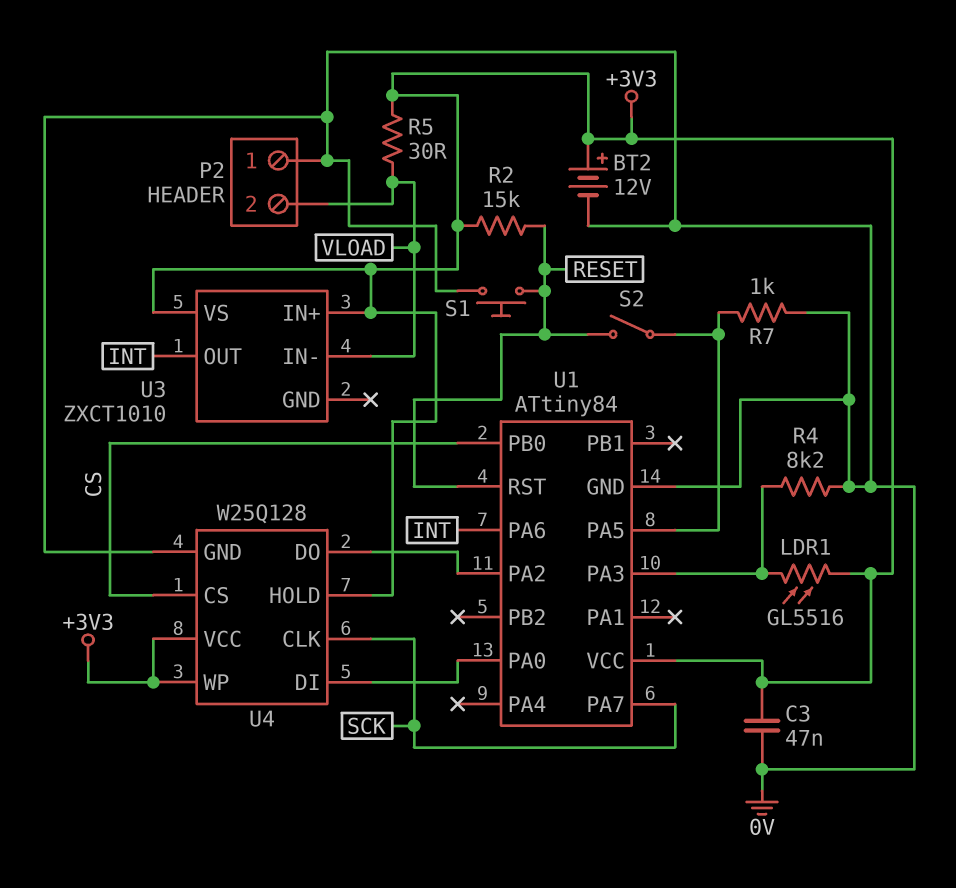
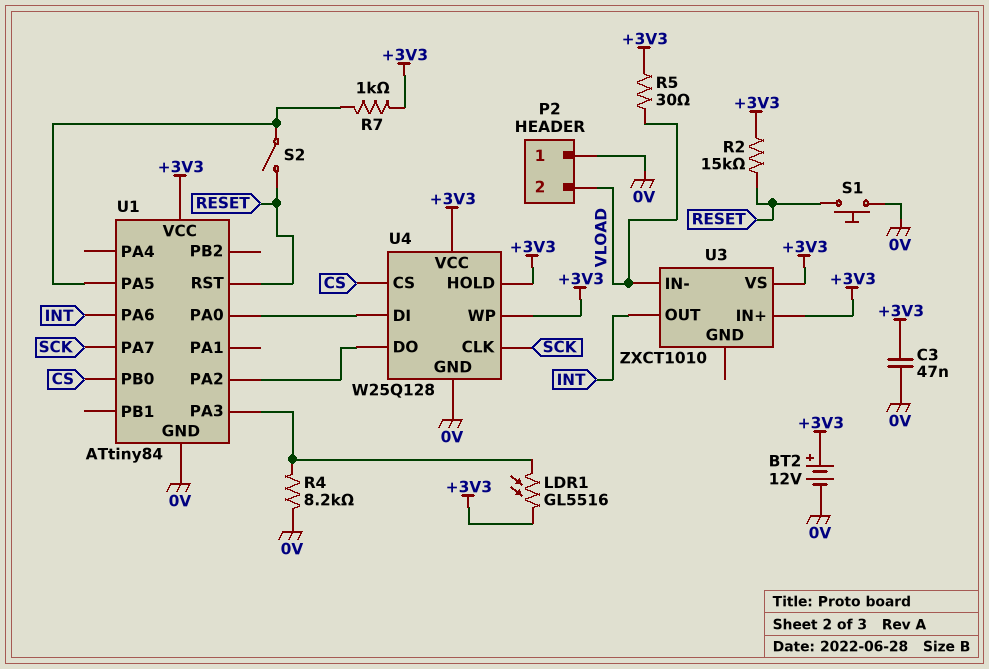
R7: 1k (0V, U1/PA5) -> 1k (+3V3, U1/PA5)

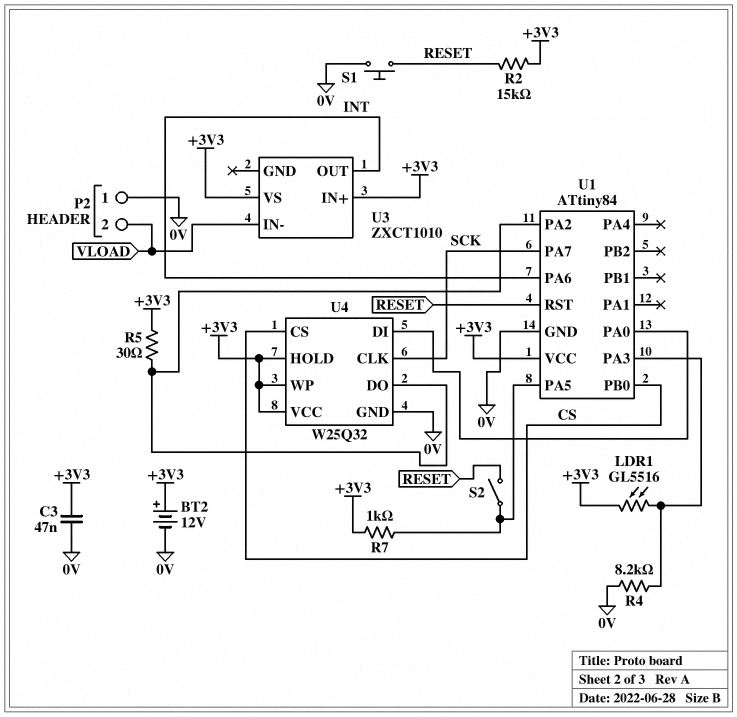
R5: 30 (+3V3, VLOAD) -> 30 (+3V3, U1/PA2)
U4: W25Q128 -> W25Q32

